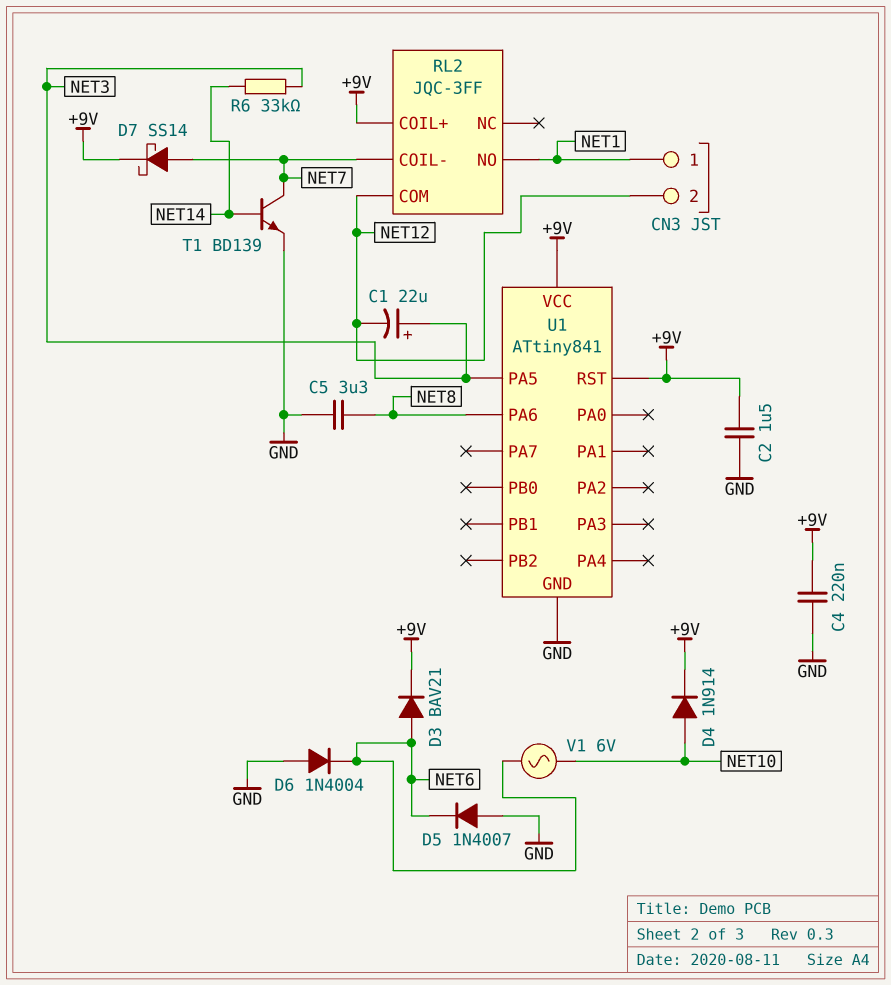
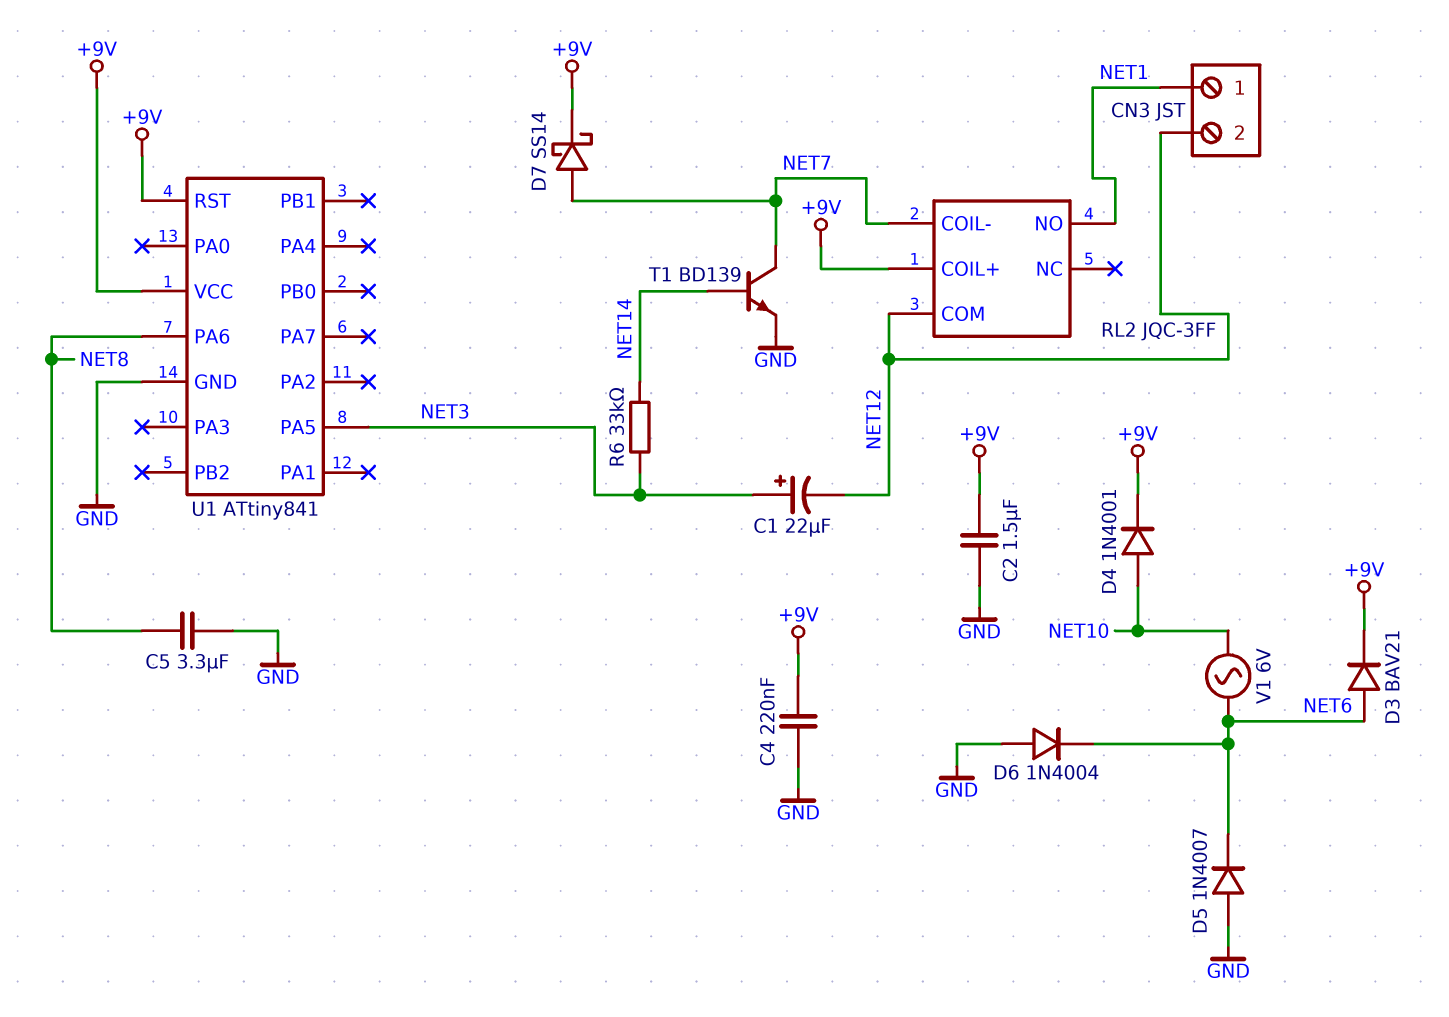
D4: diode 1N914 (A NET10, K +9V) -> diode 1N4001 (A NET10, K +9V)

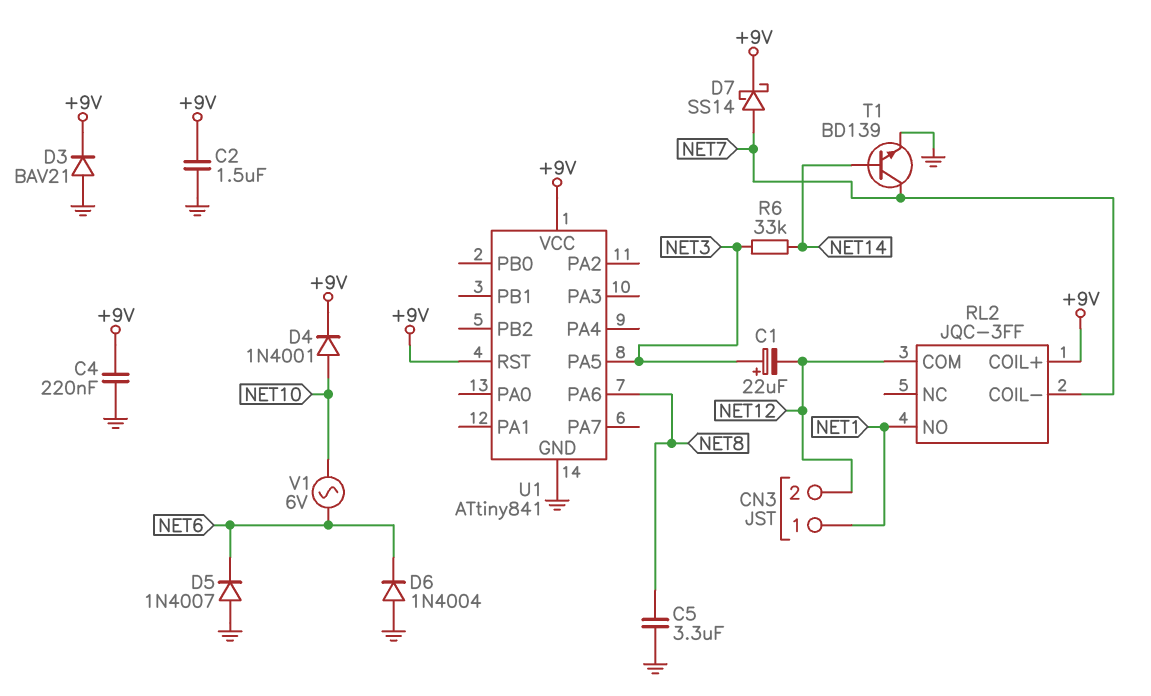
D3: diode BAV21 (A NET6, K +9V) -> diode BAV21 (A GND, K +9V)

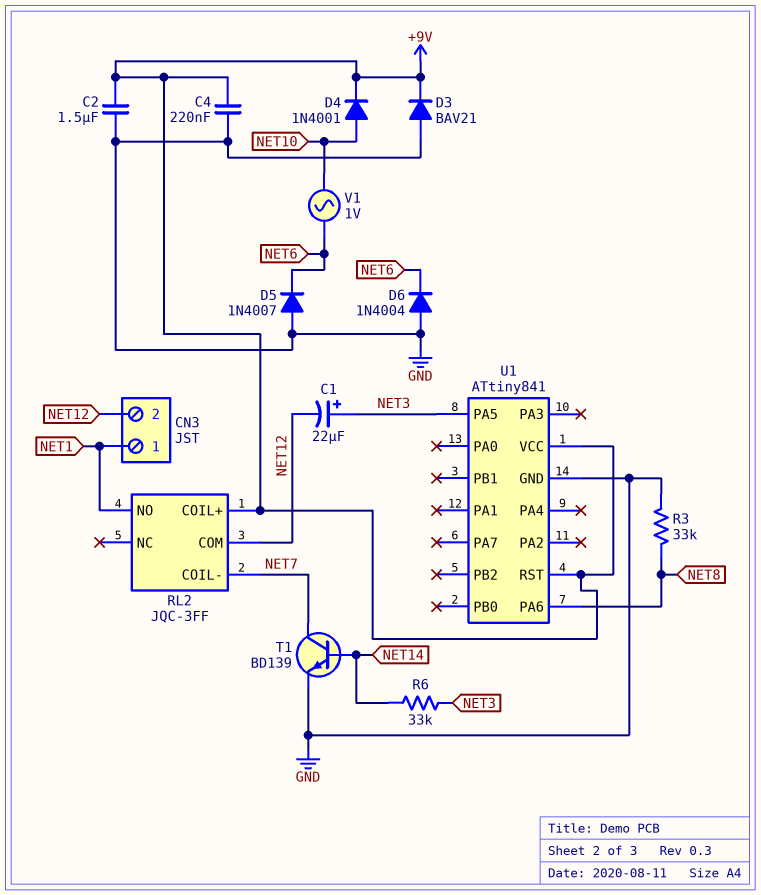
C5: 3.3uF (GND, NET8) -> none
D7: schottky SS14 (A NET7, K +9V) -> none
R3: none -> 33k (GND, NET8)
V1: AC 6V (NET6, NET10) -> AC 1V (NET6, NET10)

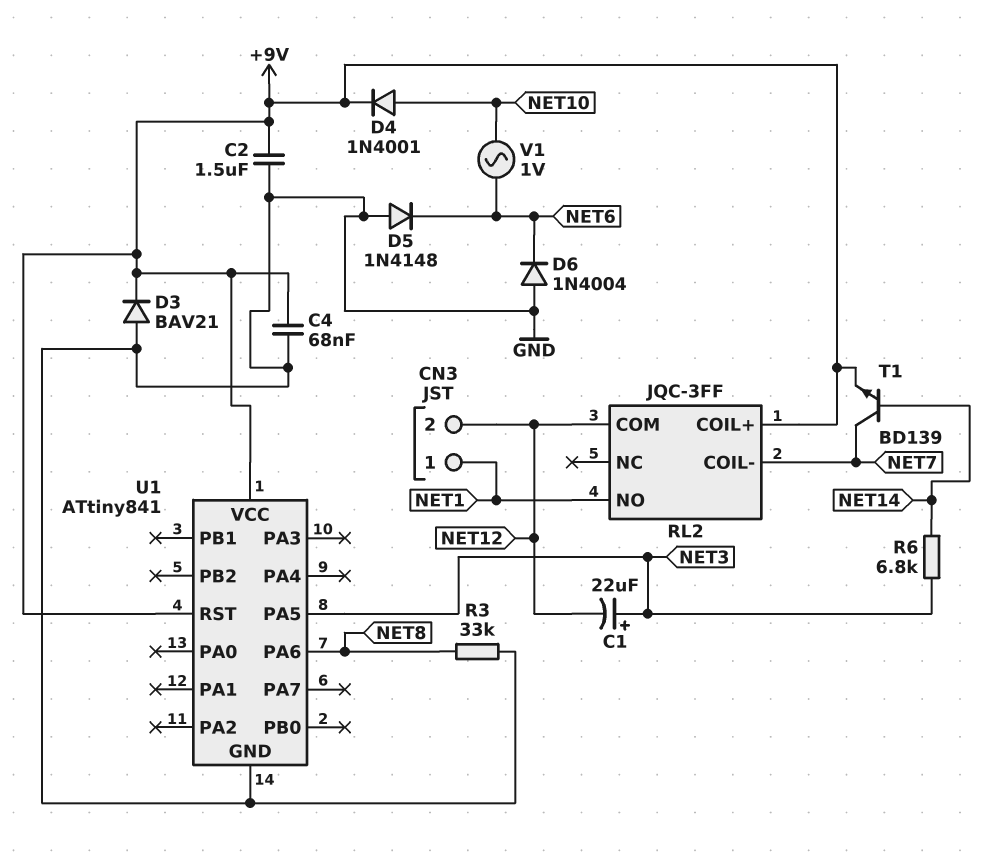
C4: 220nF (+9V, GND) -> 68nF (+9V, GND)
D5: diode 1N4007 (A GND, K NET6) -> diode 1N4148 (A GND, K NET6)
R6: 33k (NET3, NET14) -> 6.8k (NET3, NET14)
T1: NPN BD139 (B NET14, C NET7, E GND) -> NPN BD139 (B NET14, C NET7, E +9V)

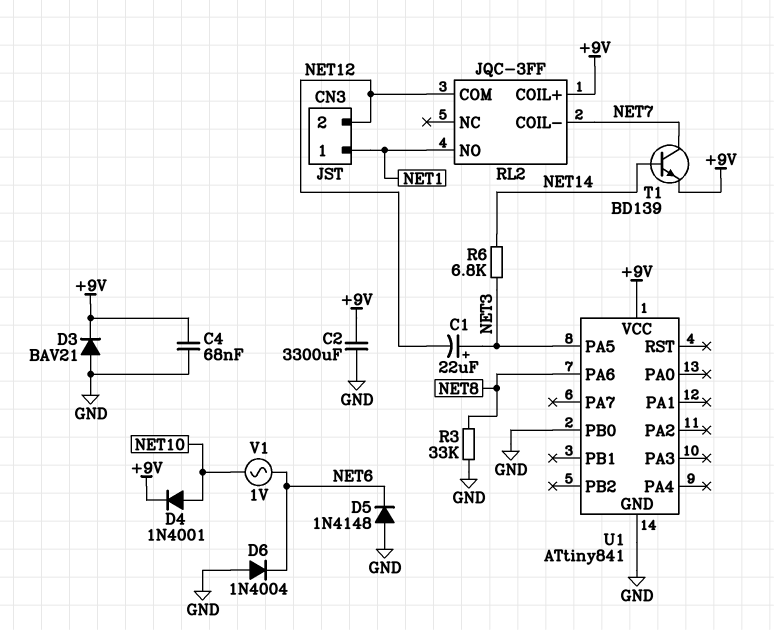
C2: 1.5uF (+9V, GND) -> 3300uF (+9V, GND)
U1 pin PB0: none -> GND
U1 pin RST: +9V -> none

